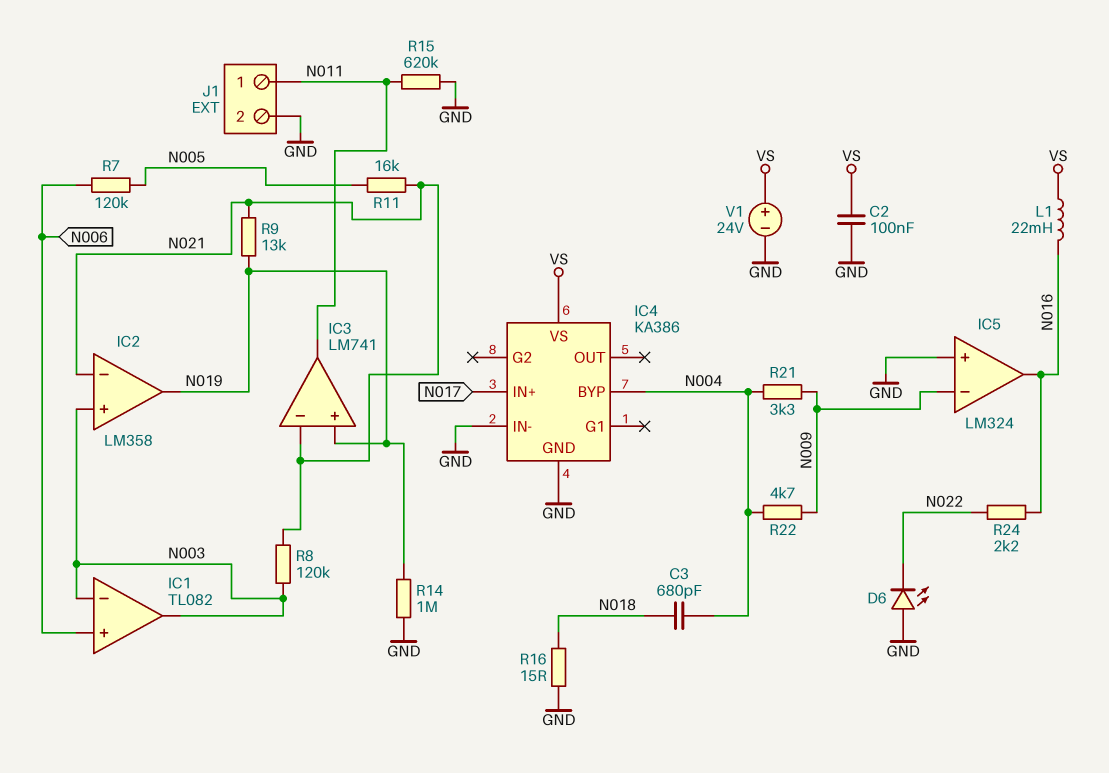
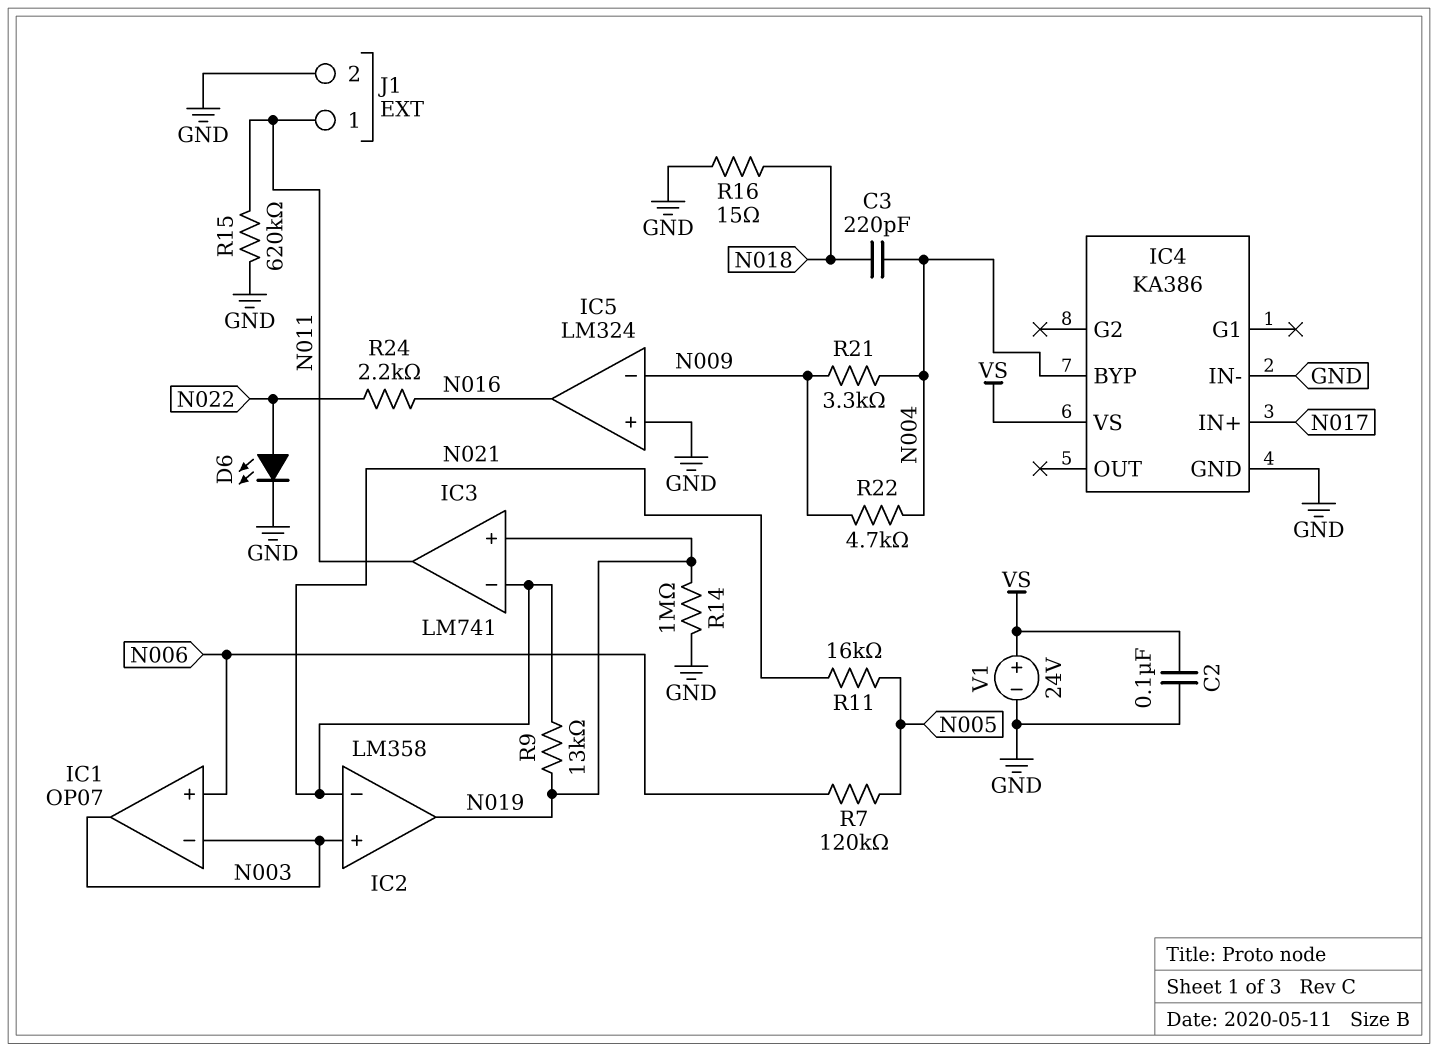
C3: 680pF (N004, N018) -> 220pF (N004, N018)
D6: LED (A GND, K N022) -> LED (A N022, K GND)
IC1: TL082 -> OP07
L1: 22mH (N016, VS) -> none
R8: 120k (N003, N021) -> none

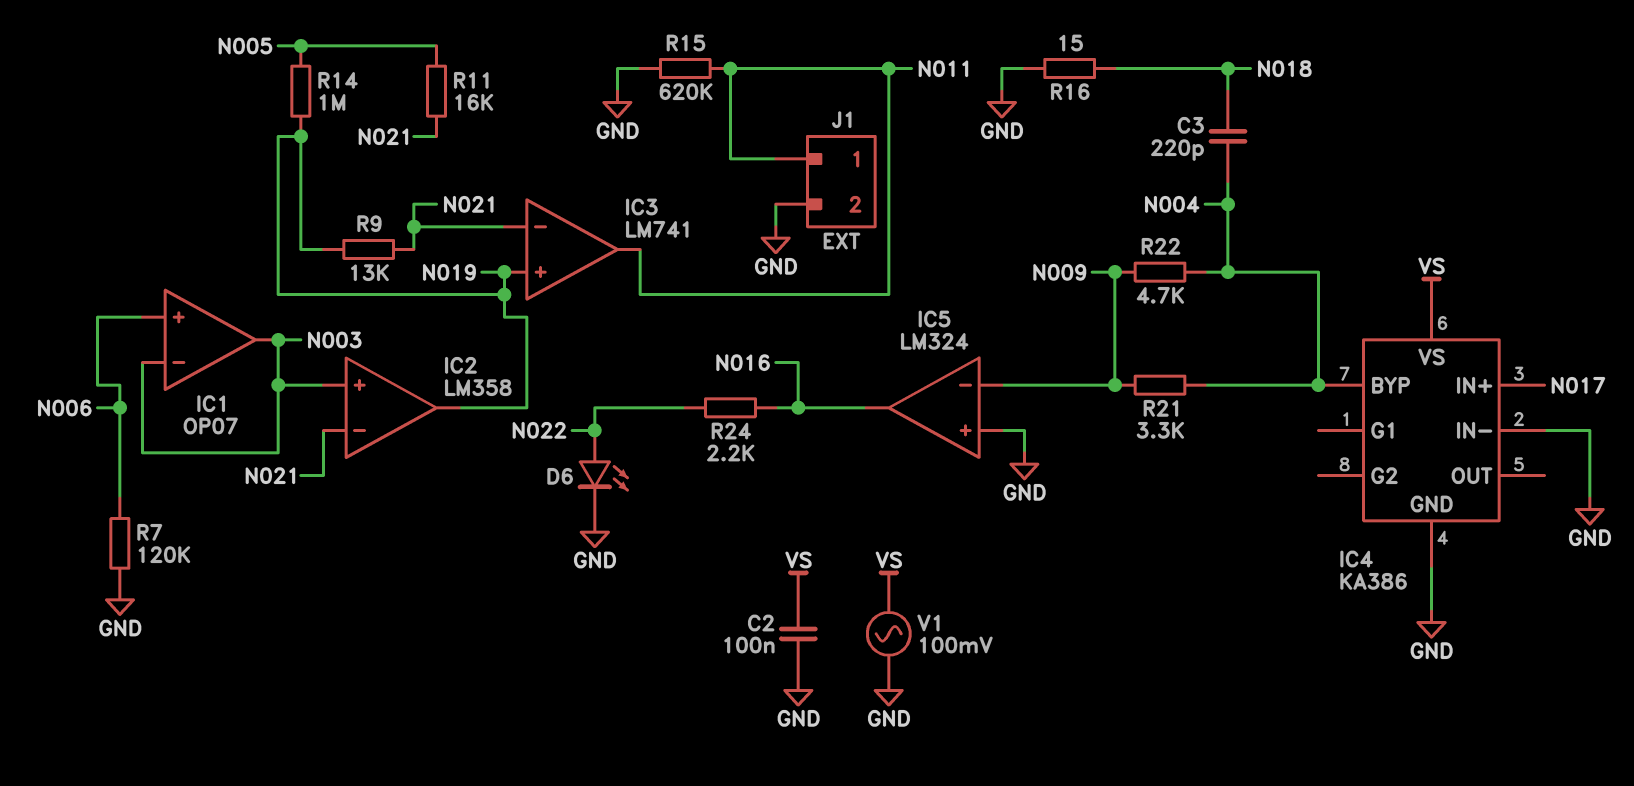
R7: 120k (N005, N006) -> 120k (GND, N006)
R14: 1M (GND, N019) -> 1M (N005, N019)
V1: 24V (plus VS, minus GND) -> AC 100mV (GND, VS)

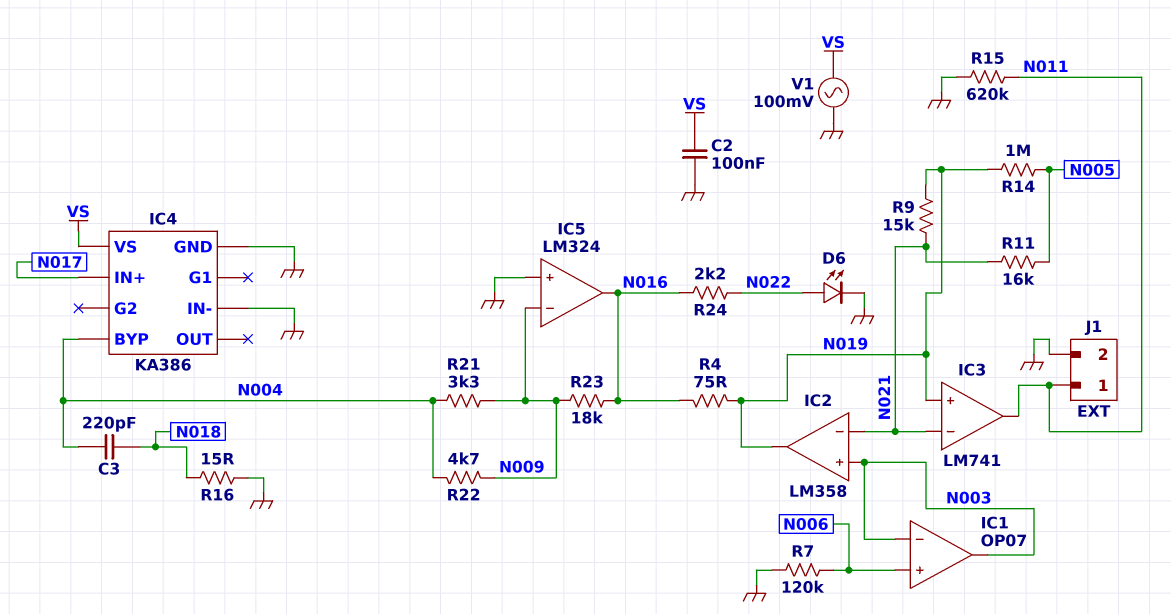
R4: none -> 75 (N016, N019)
R9: 13k (N019, N021) -> 15k (N019, N021)
R23: none -> 18k (N009, N016)

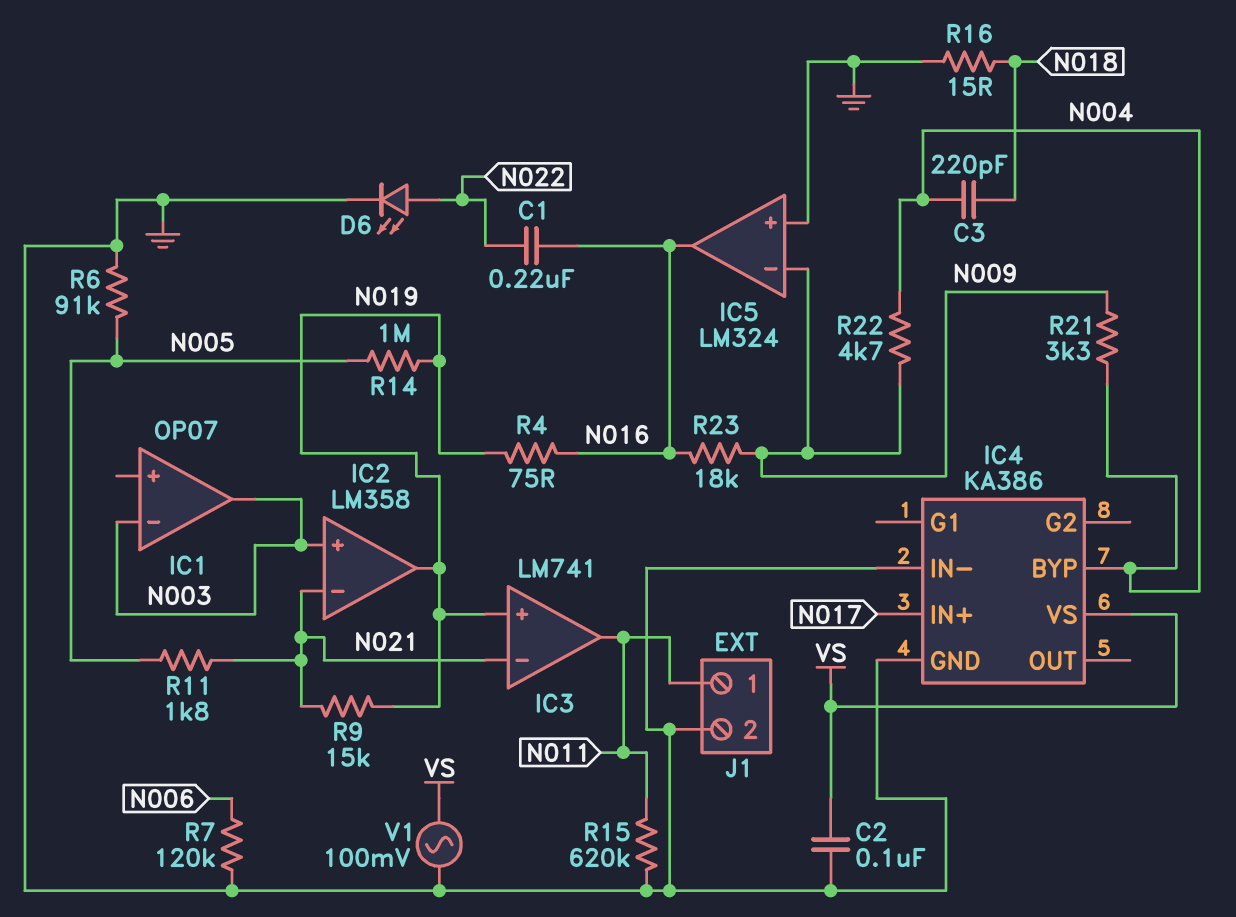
C1: none -> 220nF (N016, N022)
IC1 pin in+: N006 -> none
R6: none -> 91k (GND, N005)
R11: 16k (N005, N021) -> 1.8k (N005, N021)
R24: 2.2k (N016, N022) -> none

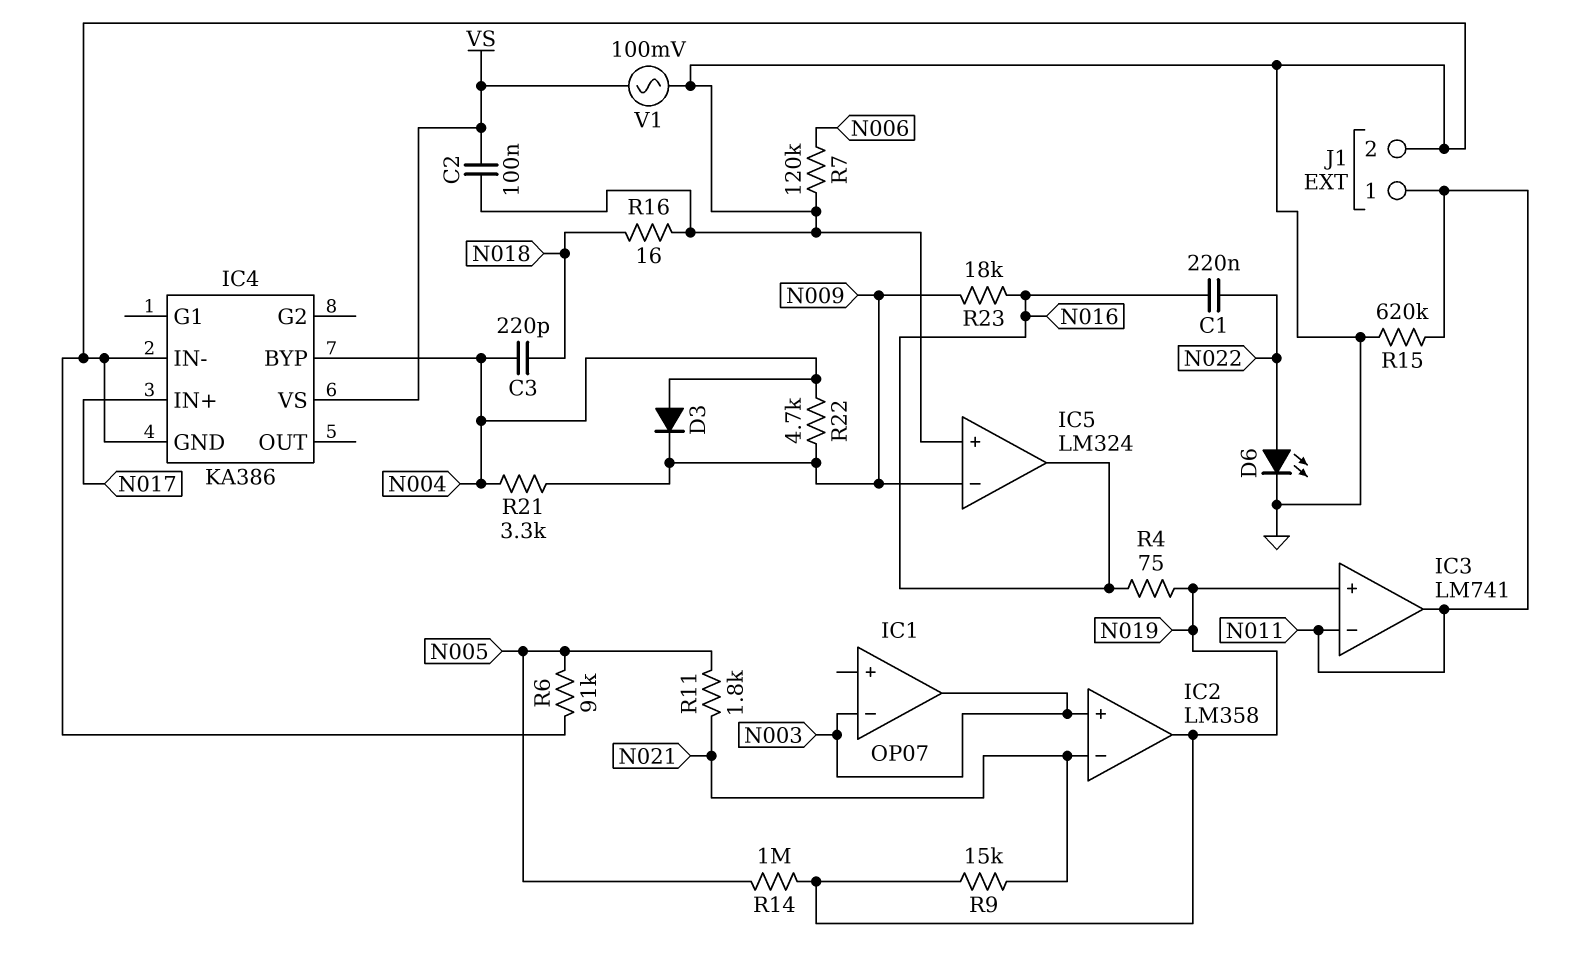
D3: none -> diode (A N004, K N009)
IC3 pin in-: N021 -> N011
R16: 15 (GND, N018) -> 16 (GND, N018)

